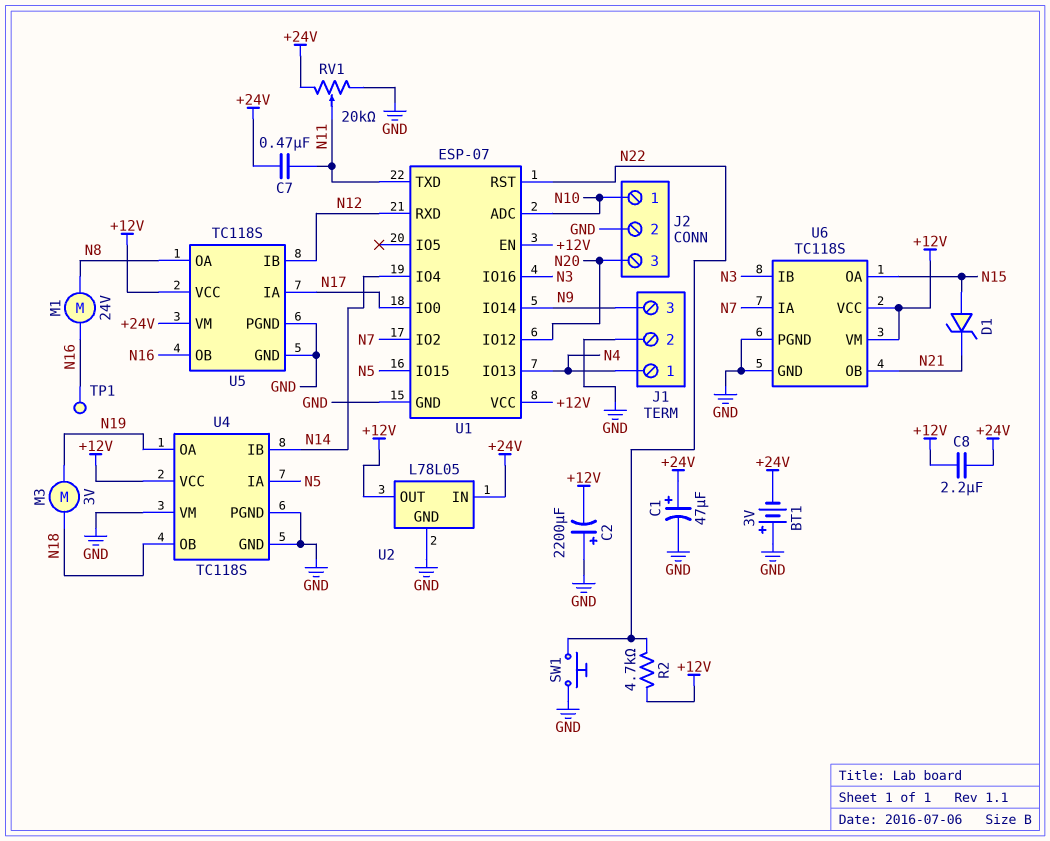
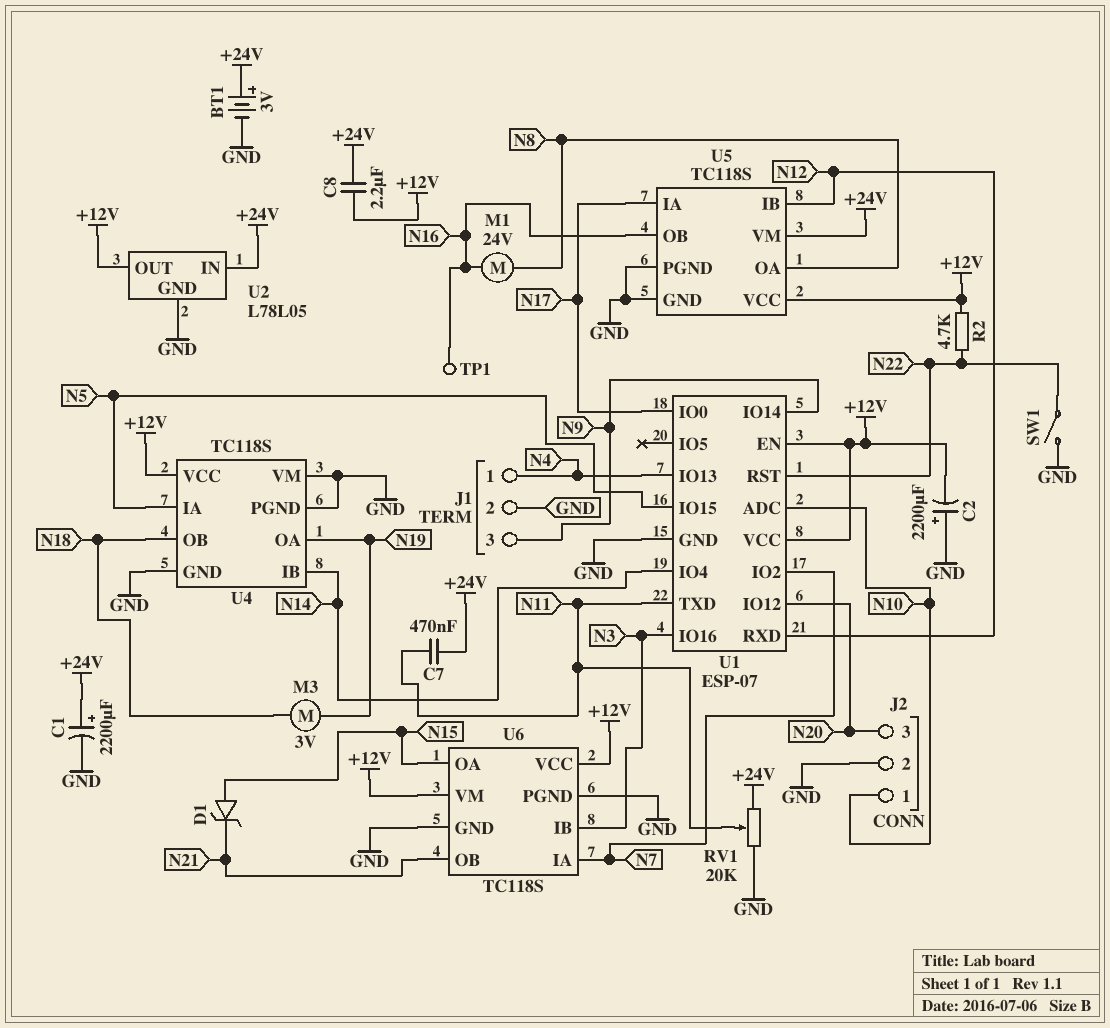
BT1: 3V (plus GND, minus +24V) -> 3V (plus +24V, minus GND)
C1: 47uF (plus +24V, minus GND) -> 2200uF (plus +24V, minus GND)
SW1: button (GND, N22) -> switch (GND, N22)

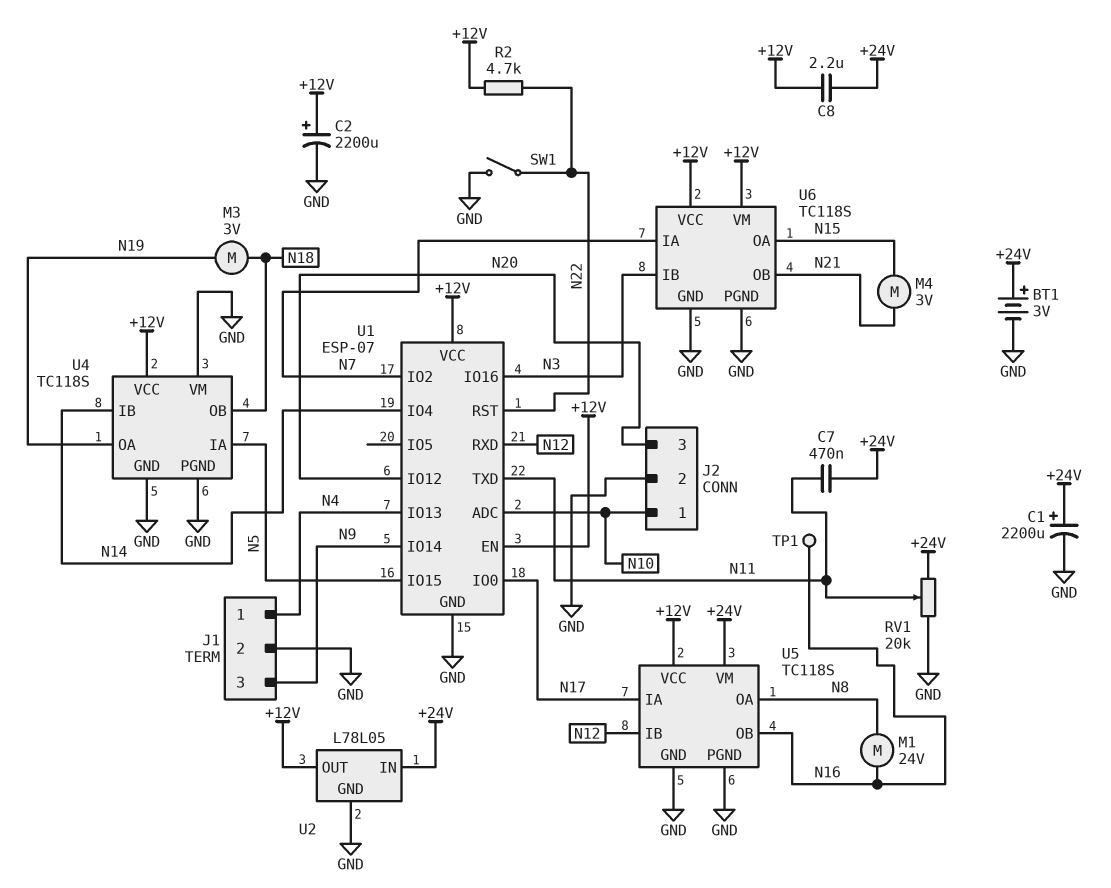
C2: 2200uF (plus GND, minus +12V) -> 2200uF (plus +12V, minus GND)
D1: zener (A N15, K N21) -> none
M4: none -> motor 3V (N15, N21)

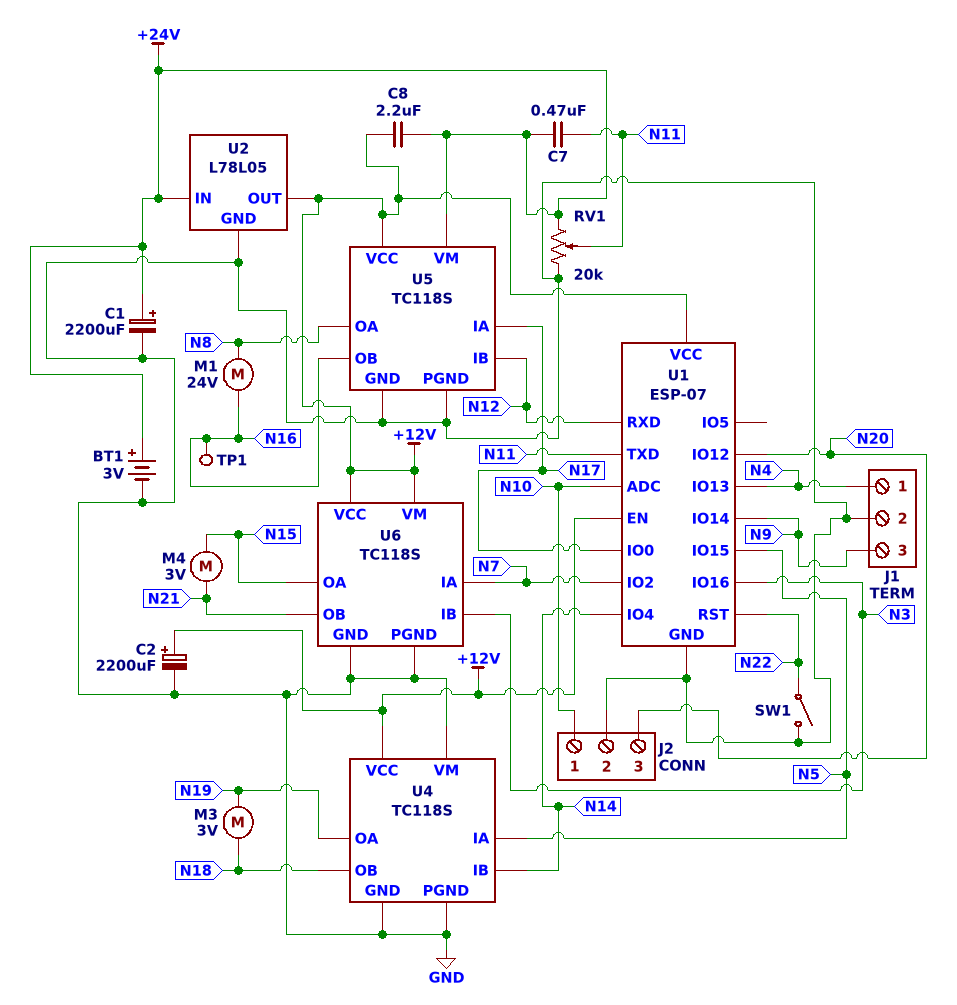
R2: 4.7k (+12V, N22) -> none

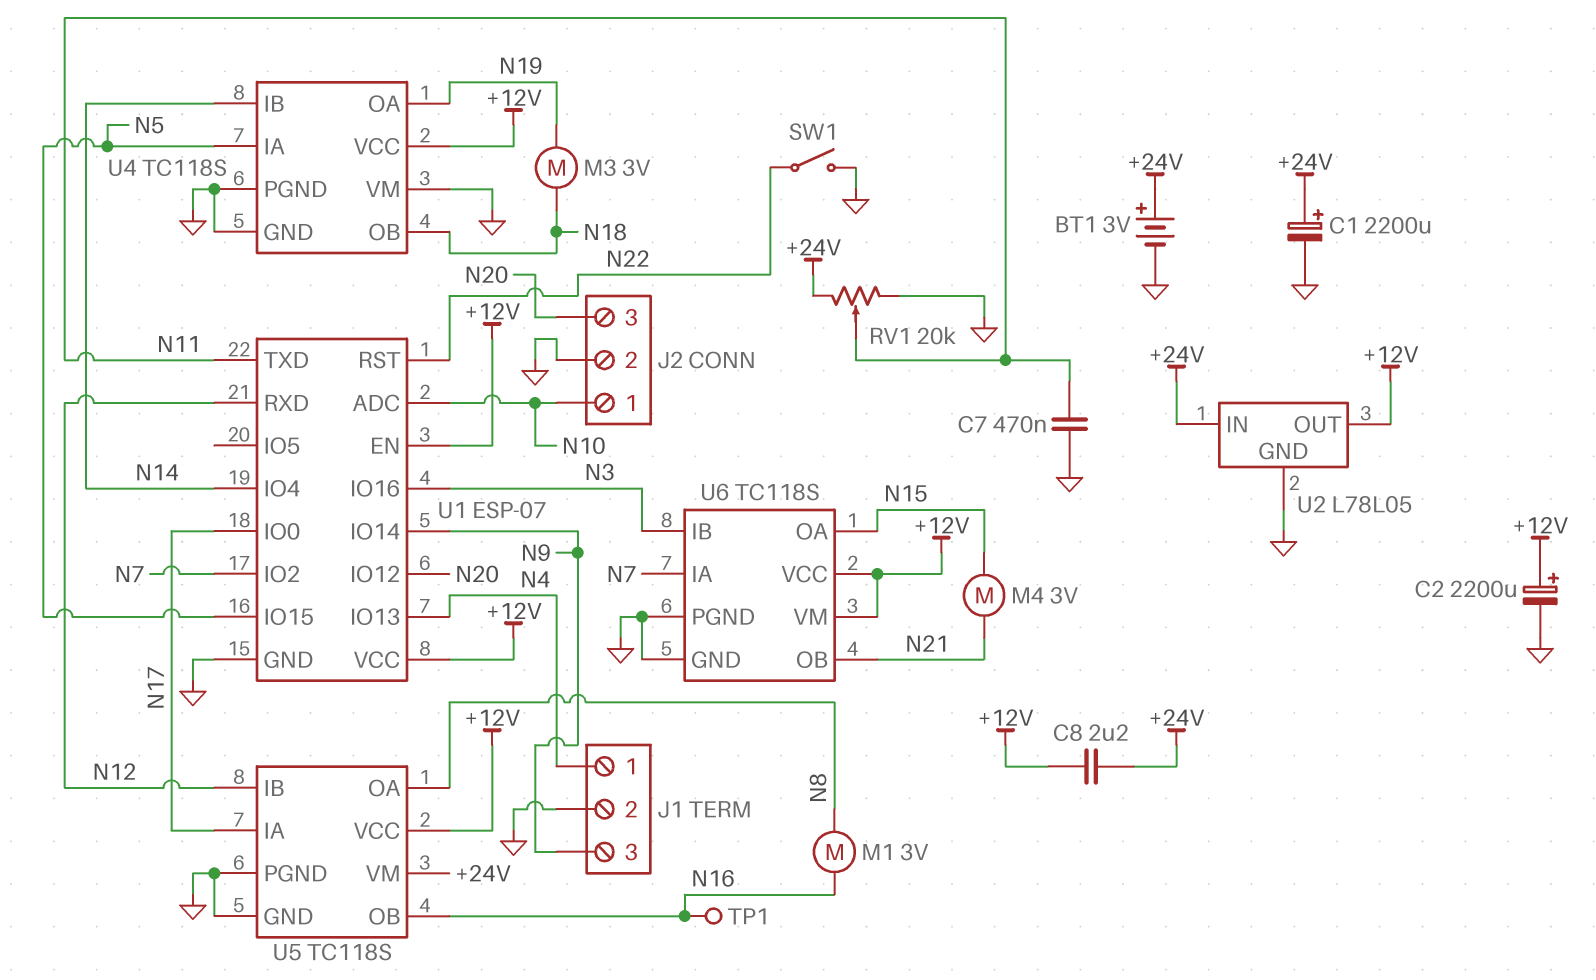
C7: 470nF (+24V, N11) -> 470nF (GND, N11)
M1: motor 24V (N8, N16) -> motor 3V (N8, N16)

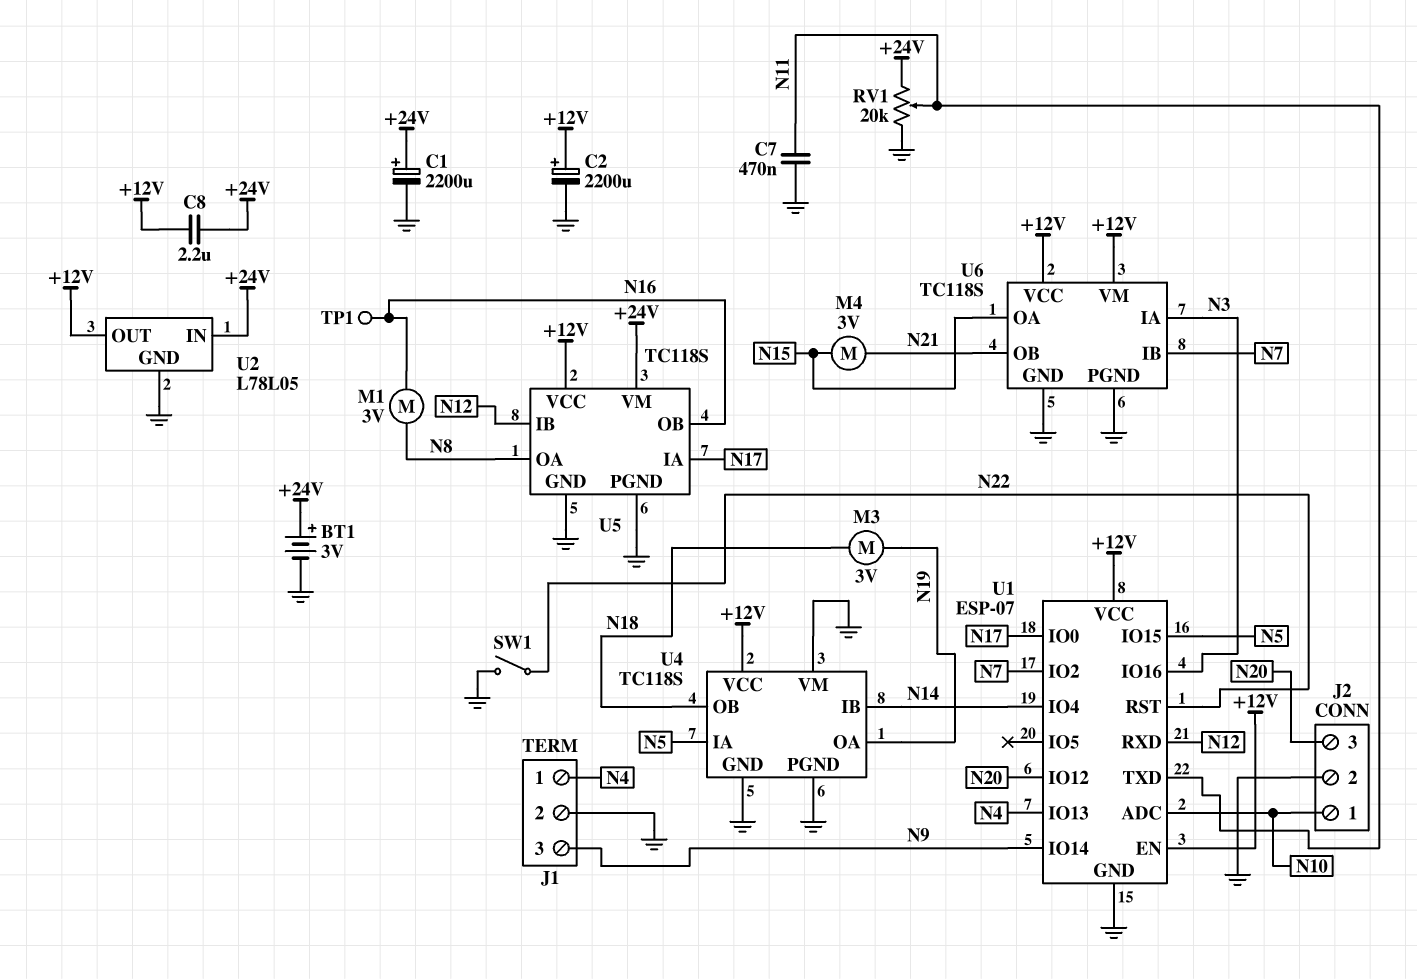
U6 pin IA: N7 -> N3
U6 pin IB: N3 -> N7

